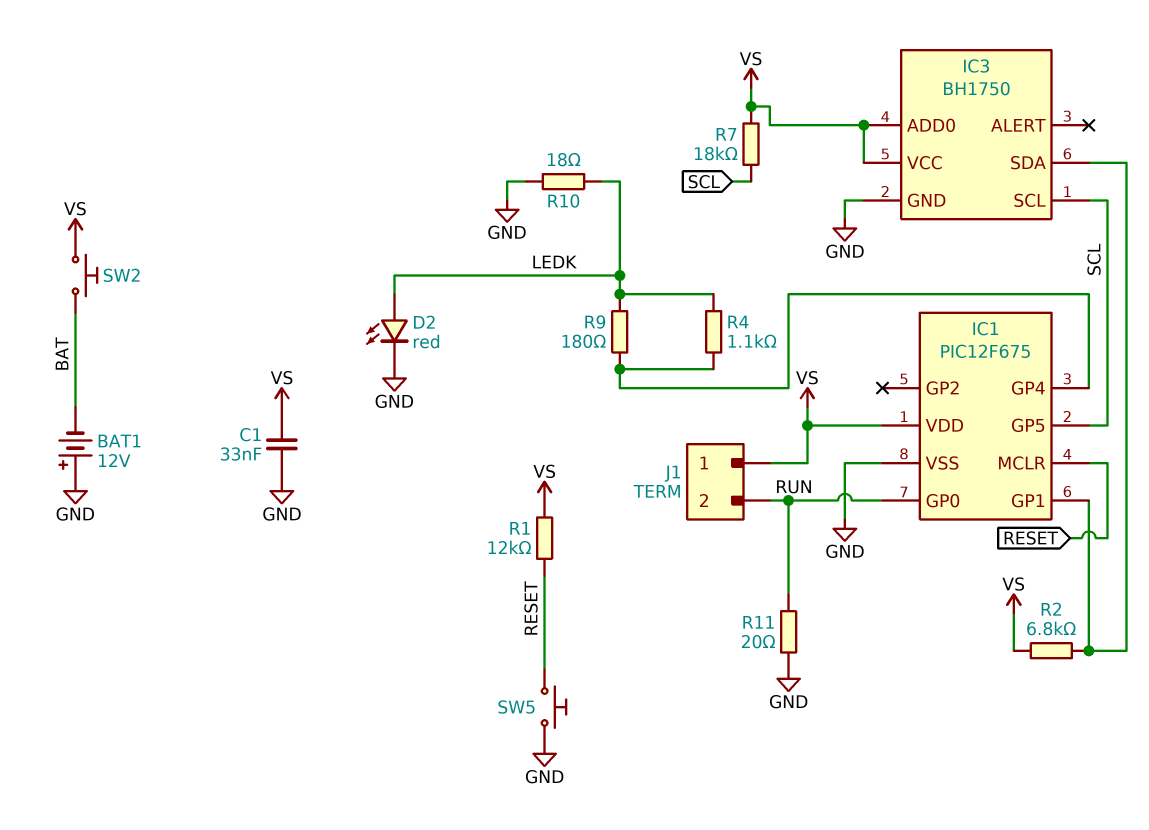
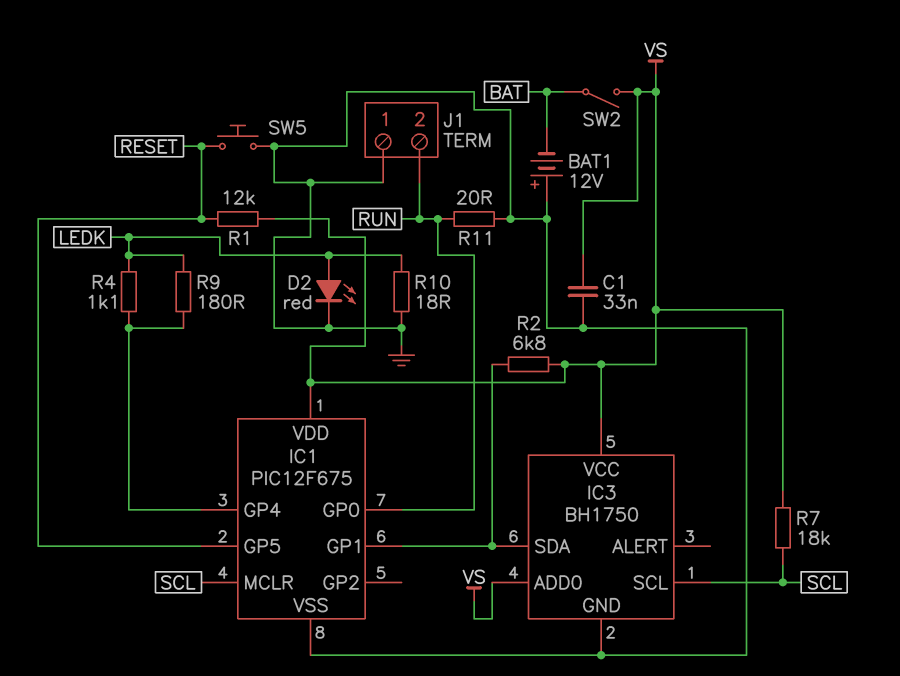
IC1 pin GP5: SCL -> RESET
IC1 pin MCLR: RESET -> SCL
J1 pin 1: VS -> GND
SW2: button (BAT, VS) -> switch (BAT, VS)

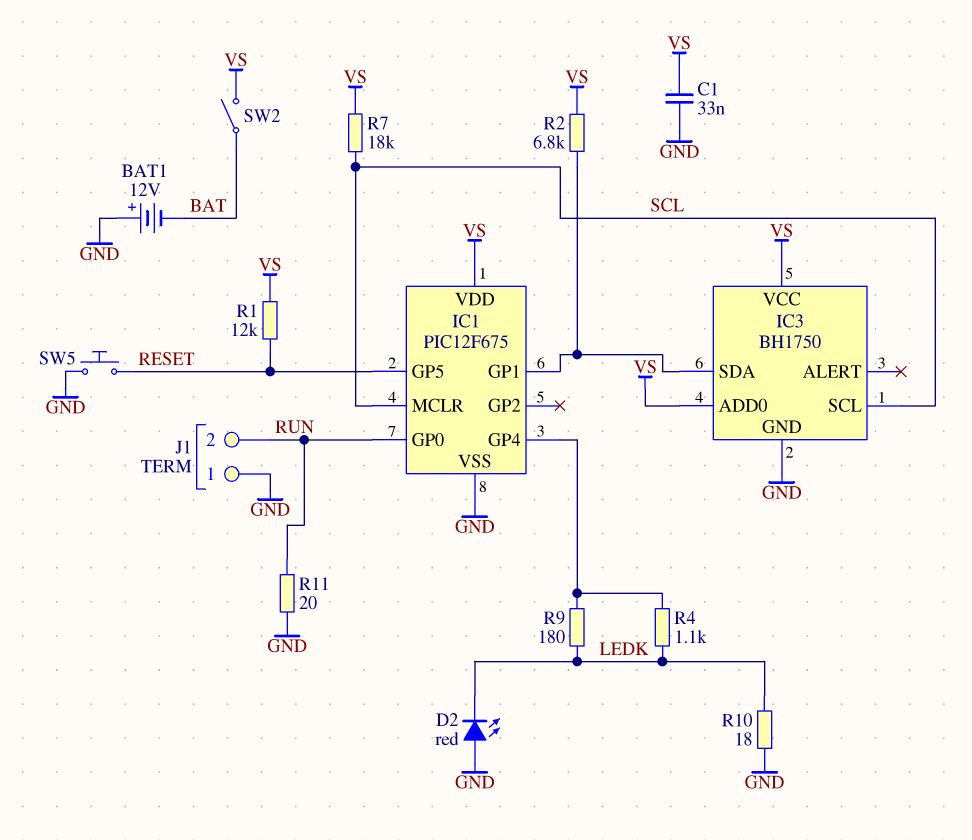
D2: LED red (A LEDK, K GND) -> LED red (A GND, K LEDK)

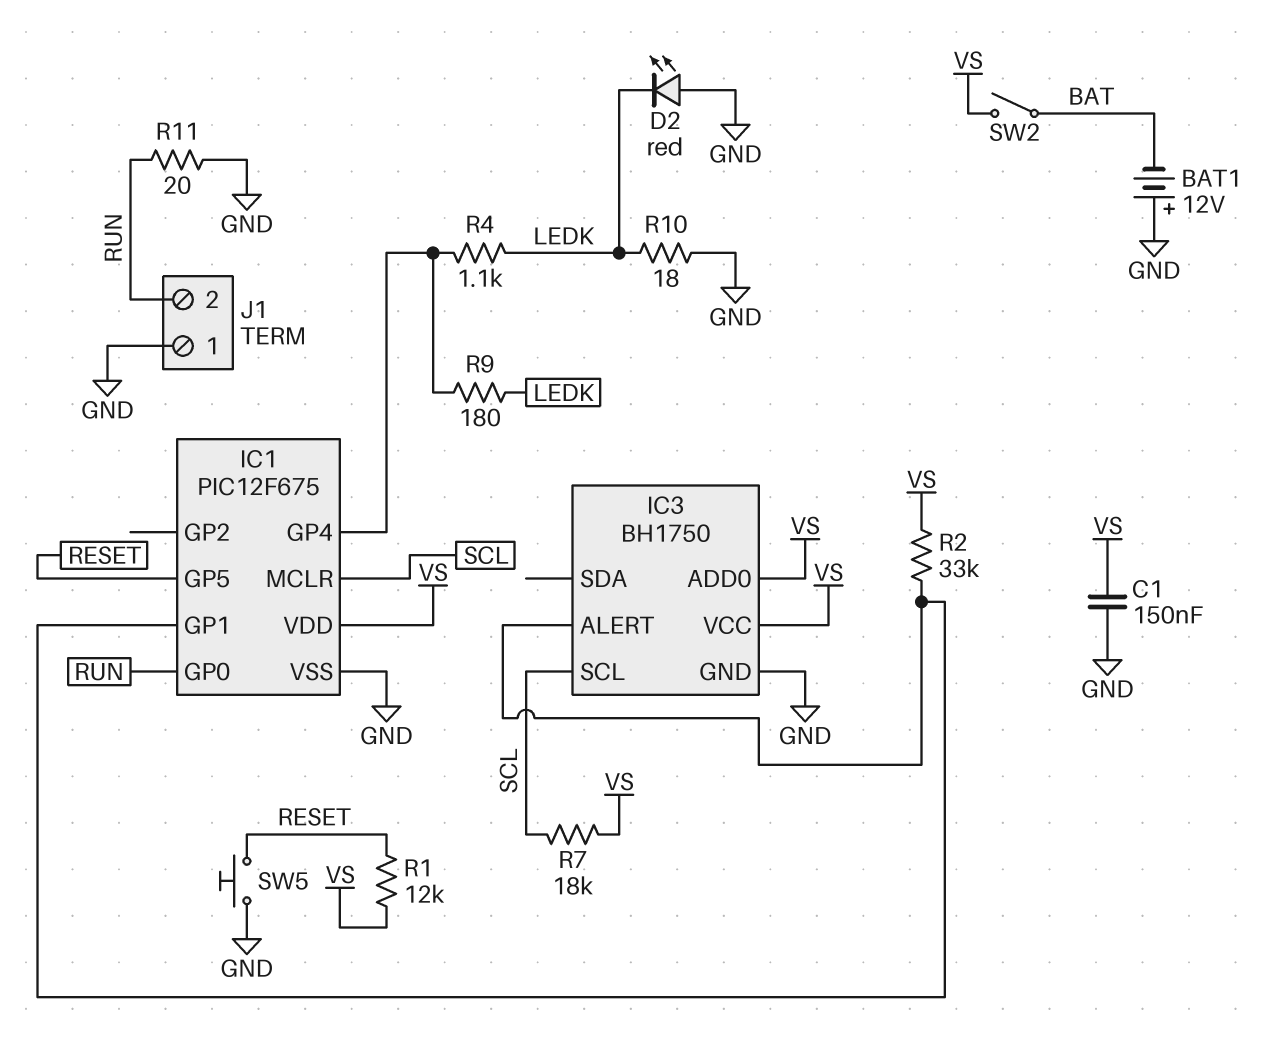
C1: 33nF (GND, VS) -> 150nF (GND, VS)
IC3 pin ALERT: none -> IC1/GP1
IC3 pin SDA: IC1/GP1 -> none
R2: 6.8k (IC1/GP1, VS) -> 33k (IC1/GP1, VS)

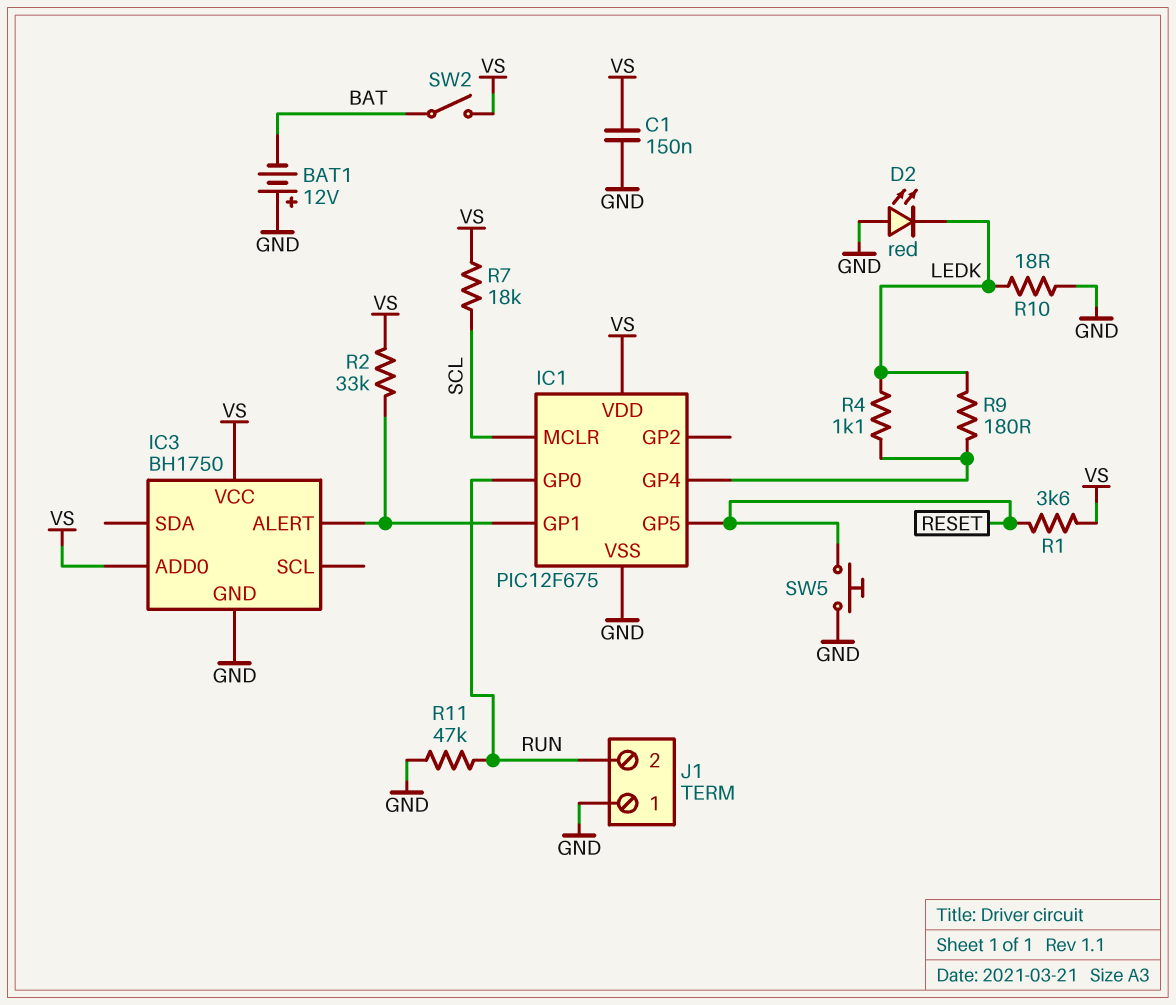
IC3 pin SCL: SCL -> none
R1: 12k (RESET, VS) -> 3.6k (RESET, VS)
R11: 20 (GND, RUN) -> 47k (GND, RUN)

